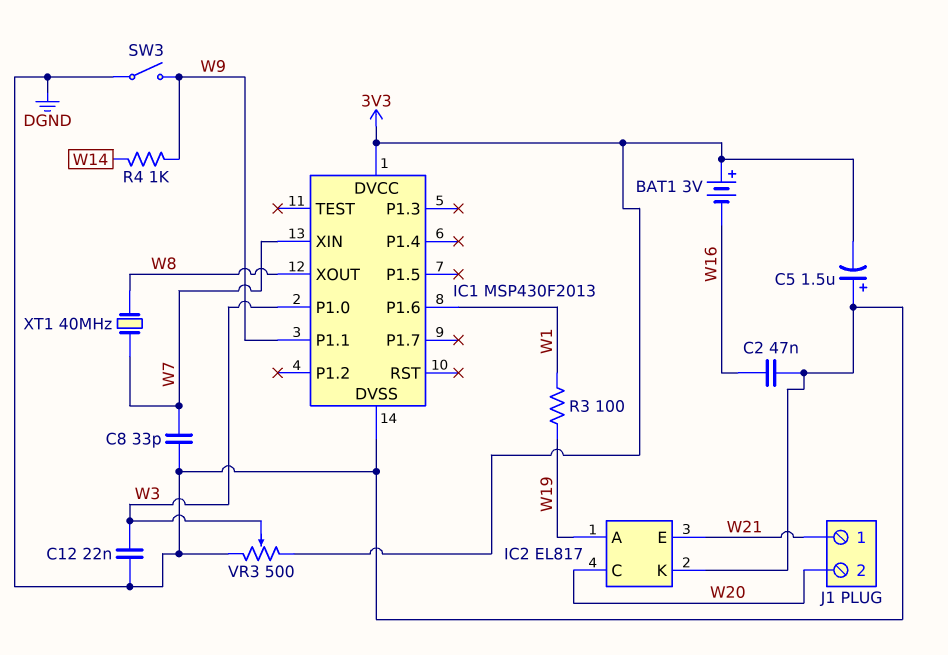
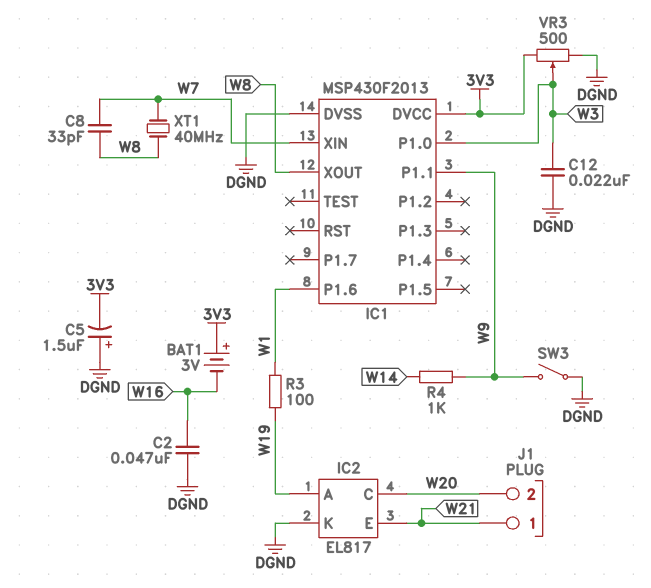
C8: 33pF (DGND, W7) -> 33pF (W7, W8)

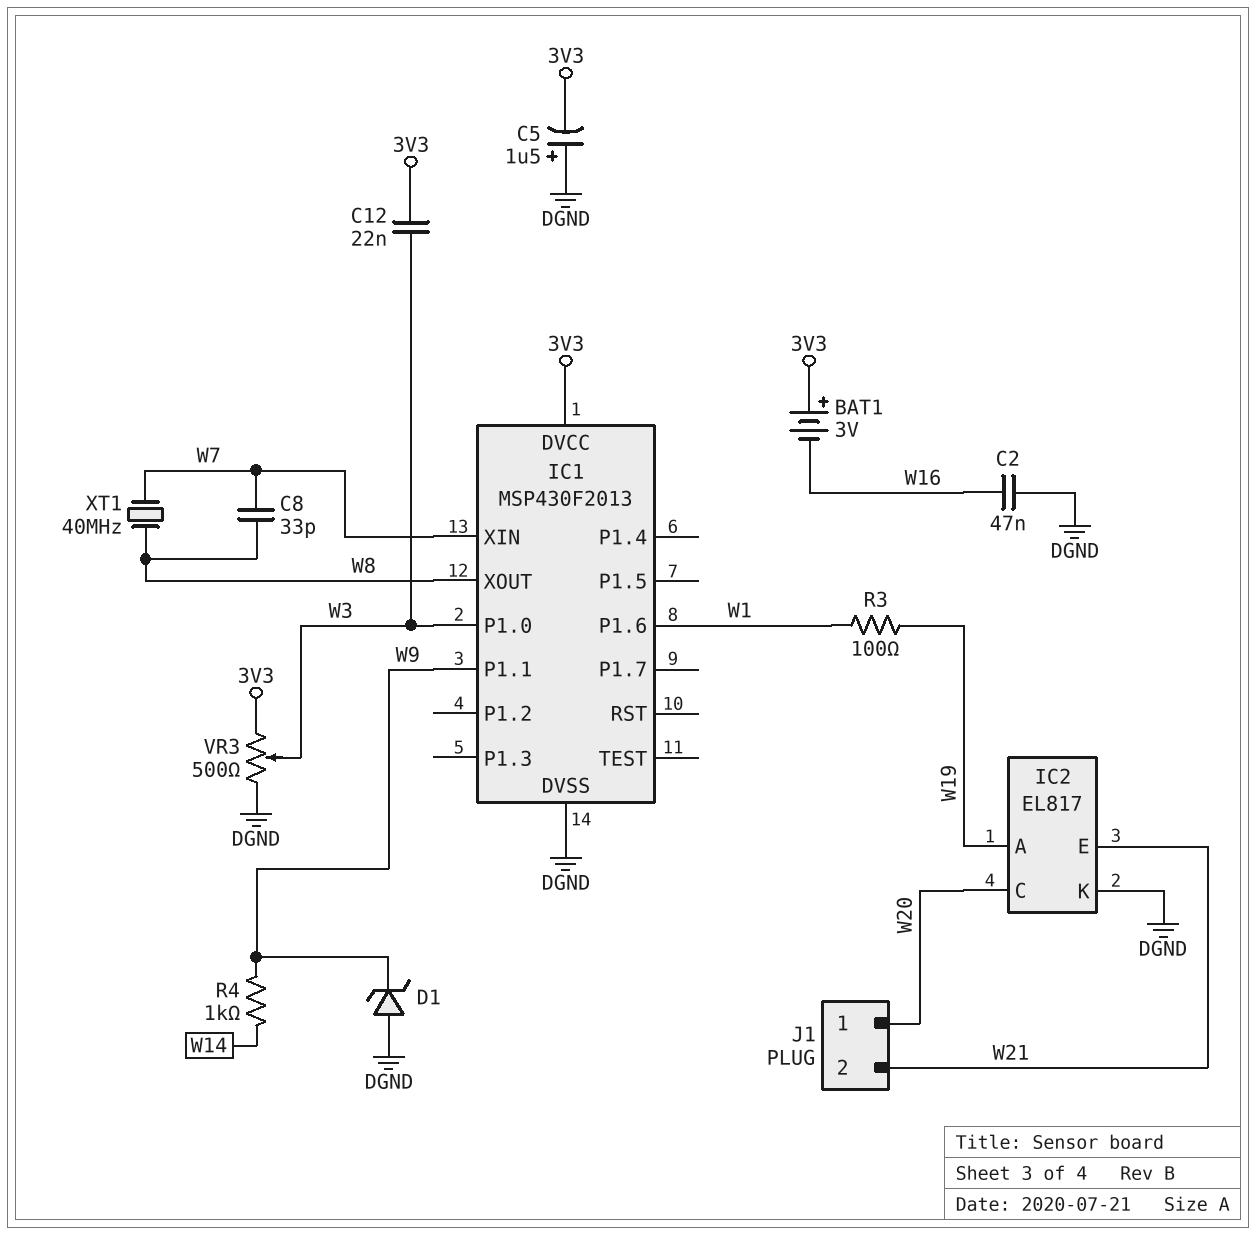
C12: 22nF (DGND, W3) -> 22nF (3V3, W3)
D1: none -> zener (A DGND, K W9)
J1 pin 1: W21 -> W20
J1 pin 2: W20 -> W21
SW3: switch (DGND, W9) -> none

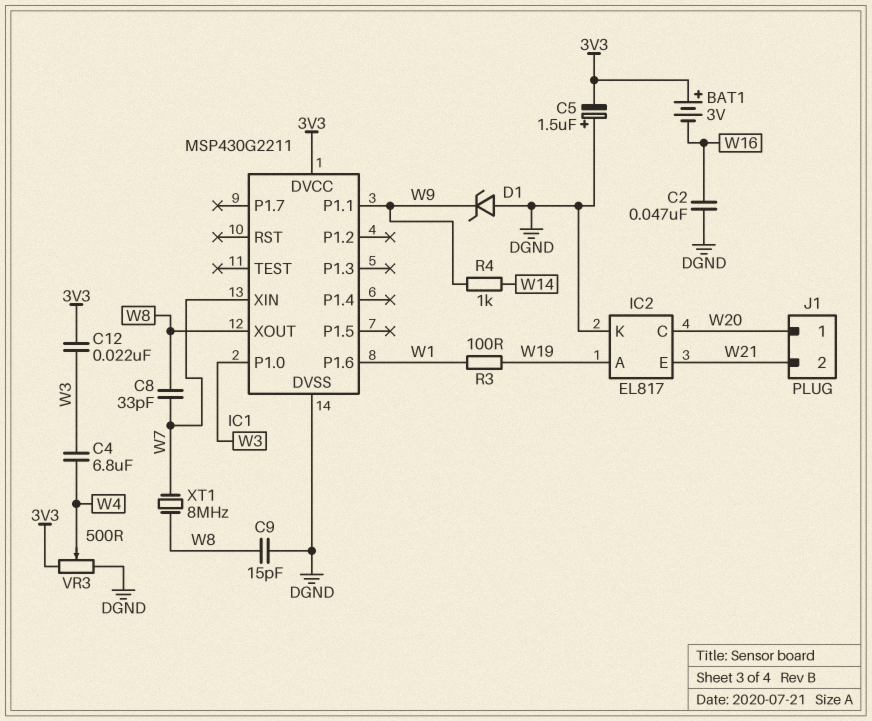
C4: none -> 6.8uF (W3, W4)
C9: none -> 15pF (DGND, W8)
IC1: MSP430F2013 -> MSP430G2211
VR3: 500 (3V3, DGND, wiper W3) -> 500 (3V3, DGND, wiper W4)
XT1: 40MHz (W7, W8) -> 8MHz (W7, W8)

